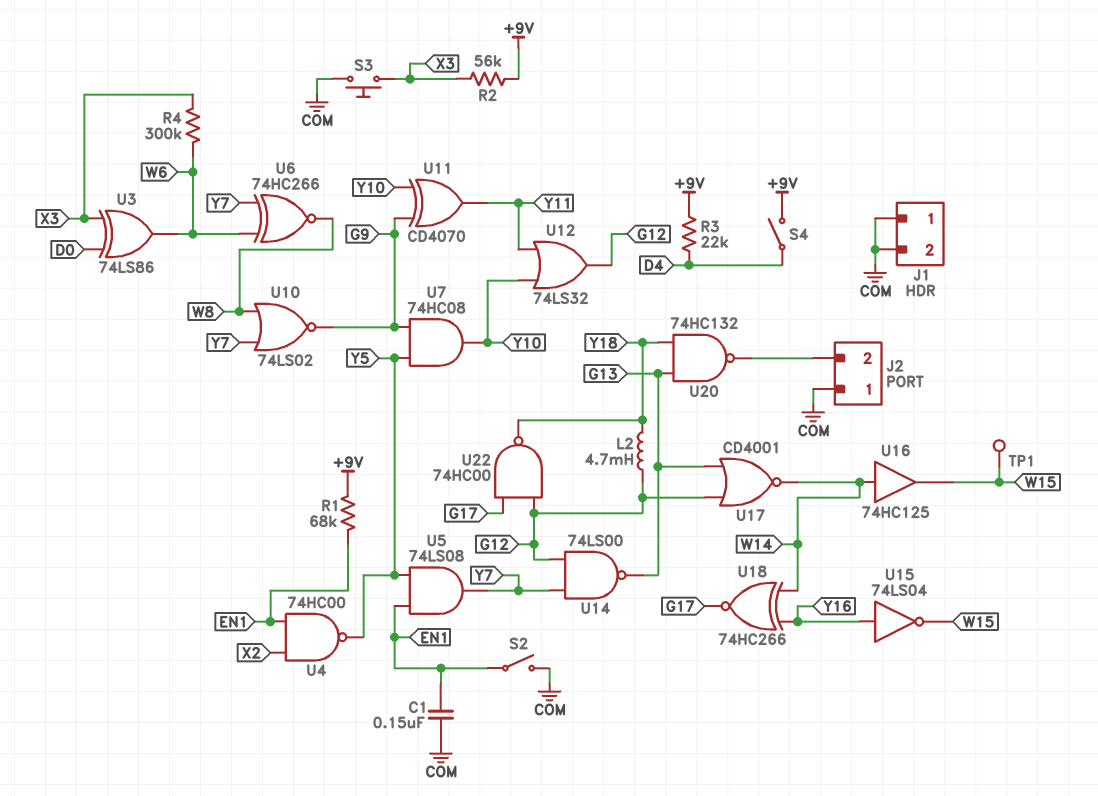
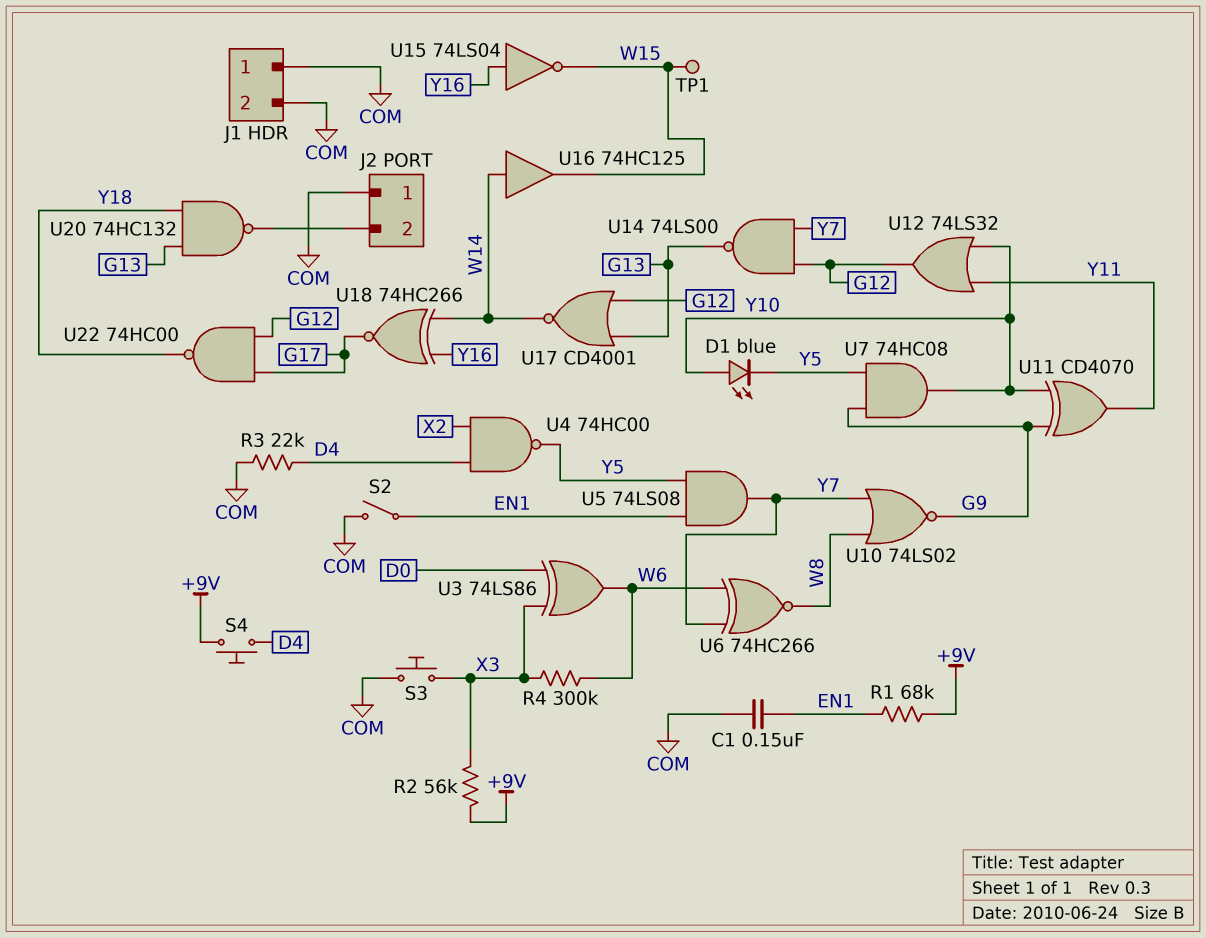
D1: none -> LED blue (A Y10, K Y5)
L2: 4.7mH (G12, Y18) -> none
R3: 22k (+9V, D4) -> 22k (COM, D4)
S4: switch (+9V, D4) -> button (+9V, D4)
U4: NAND 74HC00 (in EN1, in X2, out Y5) -> NAND 74HC00 (in D4, in X2, out Y5)

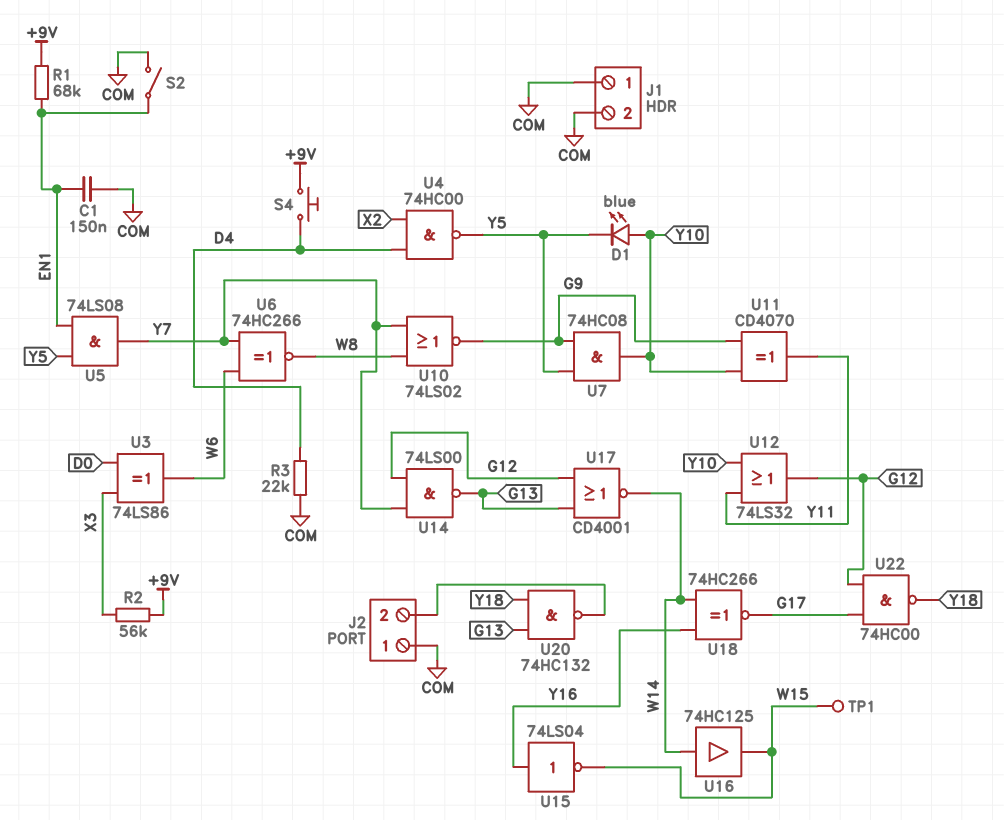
R4: 300k (W6, X3) -> none
S3: button (COM, X3) -> none

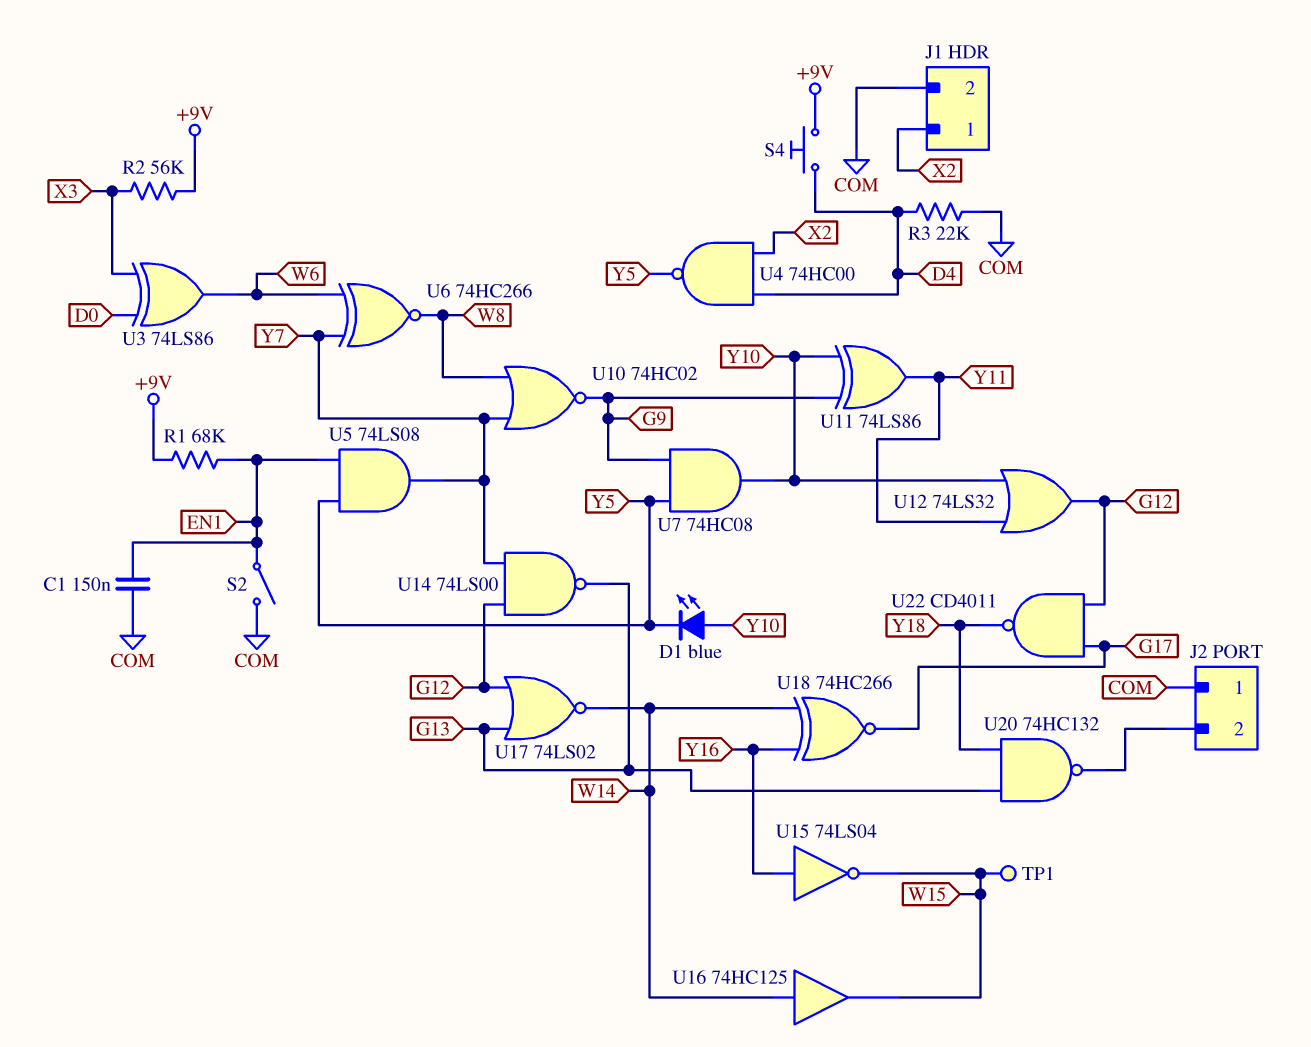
J1 pin 1: COM -> X2
U10: NOR 74LS02 (in W8, in Y7, out G9) -> NOR 74HC02 (in W8, in Y7, out G9)
U11: XOR CD4070 (in G9, in Y10, out Y11) -> XOR 74LS86 (in G9, in Y10, out Y11)
U17: NOR CD4001 (in G12, in G13, out W14) -> NOR 74LS02 (in G12, in G13, out W14)
U22: NAND 74HC00 (in G12, in G17, out Y18) -> NAND CD4011 (in G12, in G17, out Y18)

